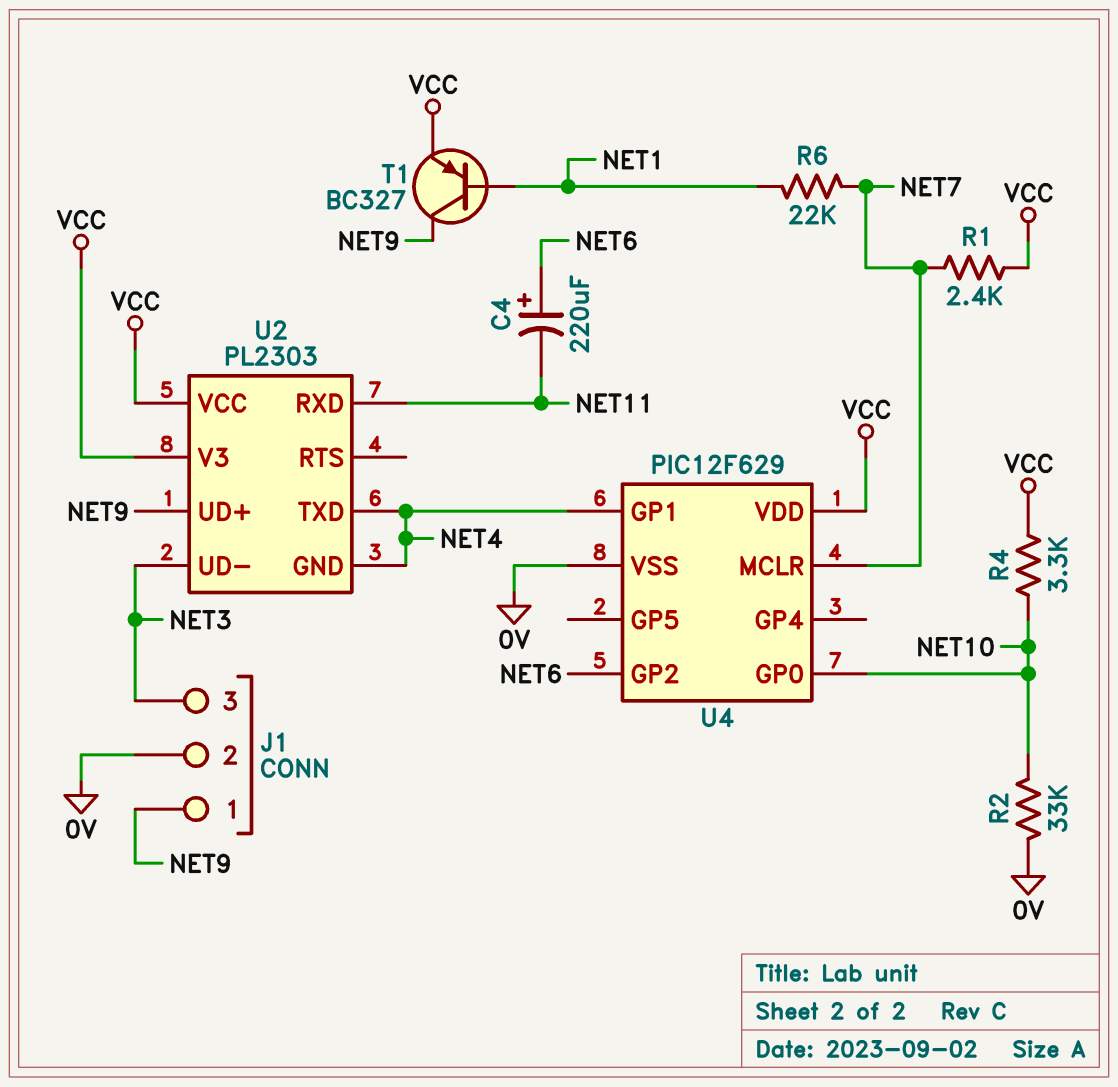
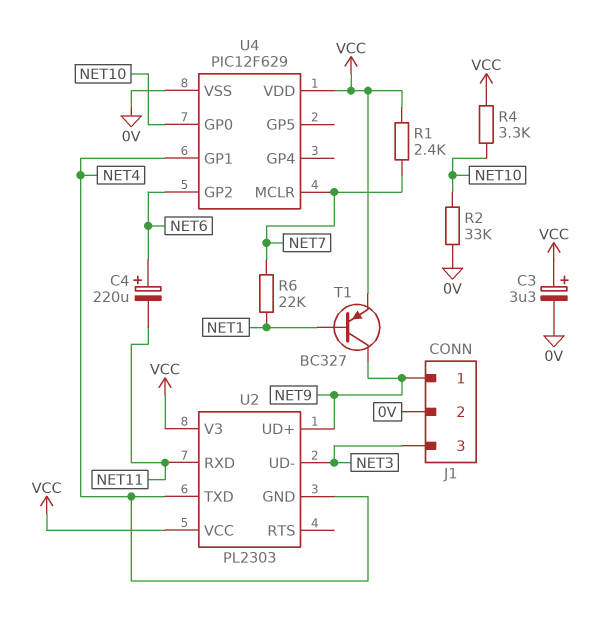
C3: none -> 3.3uF (plus VCC, minus 0V)

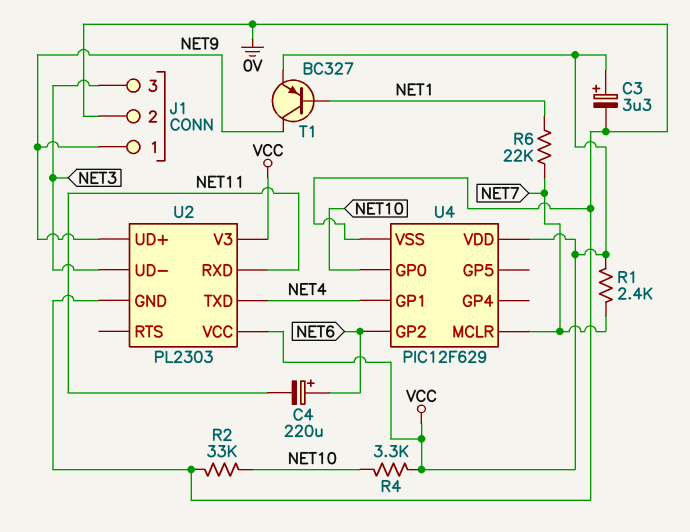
U2 pin GND: NET4 -> 0V

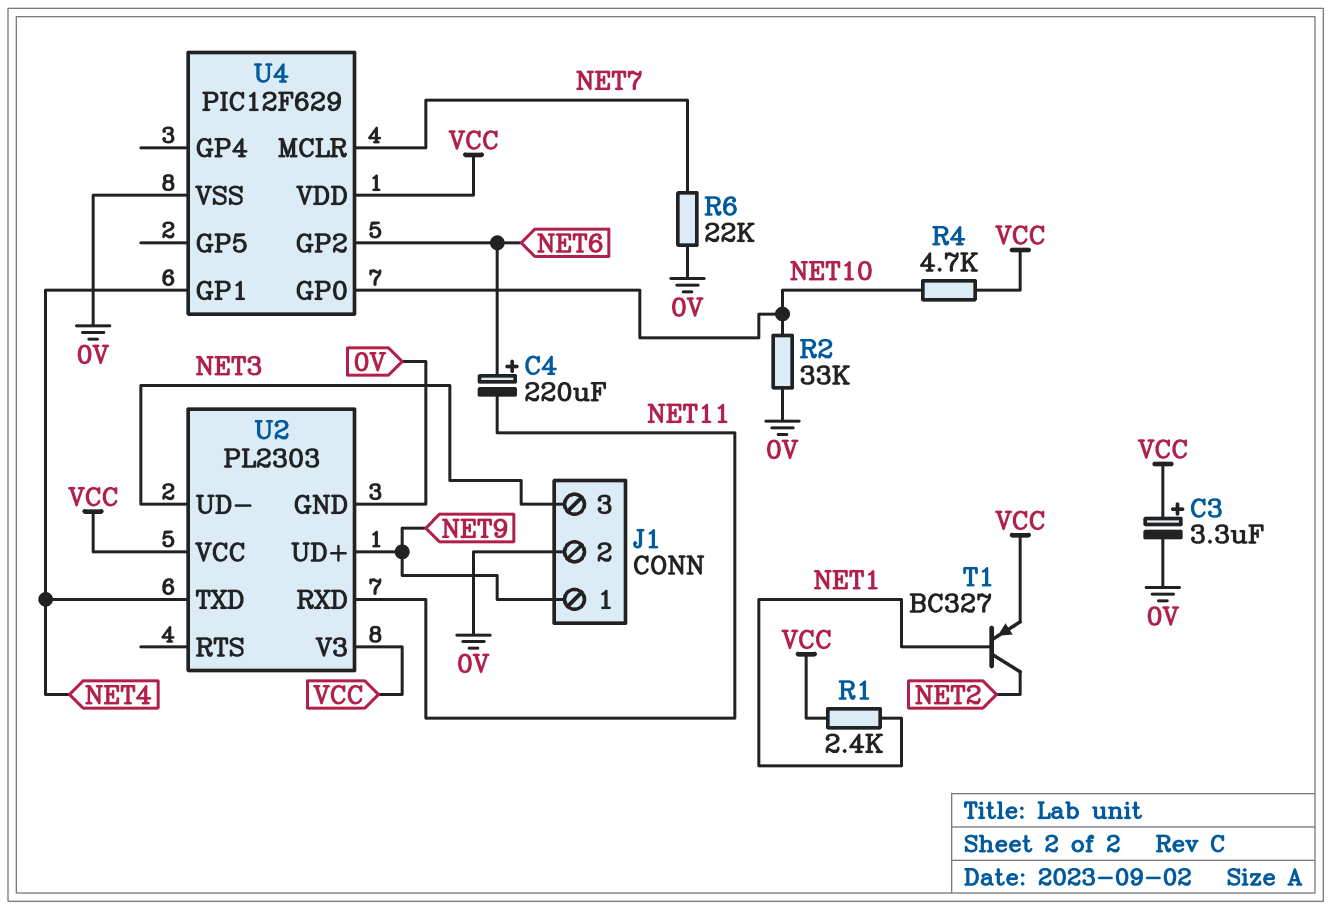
R1: 2.4k (NET7, VCC) -> 2.4k (NET1, VCC)
R4: 3.3k (NET10, VCC) -> 4.7k (NET10, VCC)
R6: 22k (NET1, NET7) -> 22k (0V, NET7)
T1: PNP BC327 (B NET1, C NET9, E VCC) -> PNP BC327 (B NET1, C NET2, E VCC)

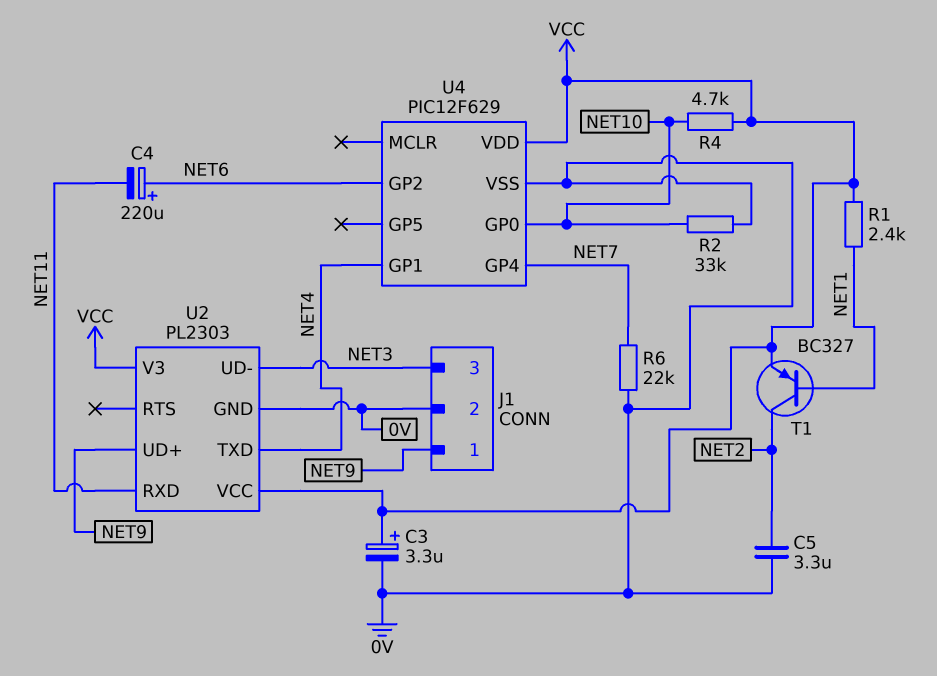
C5: none -> 3.3uF (0V, NET2)
U4 pin GP4: none -> NET7
U4 pin MCLR: NET7 -> none

